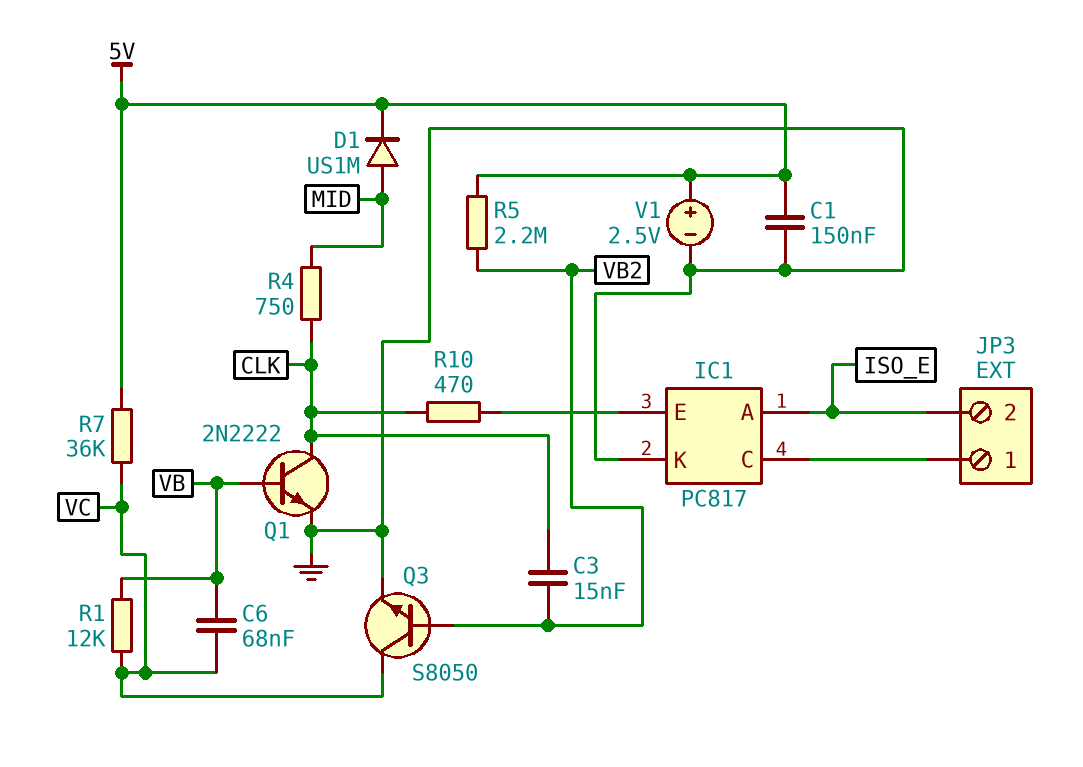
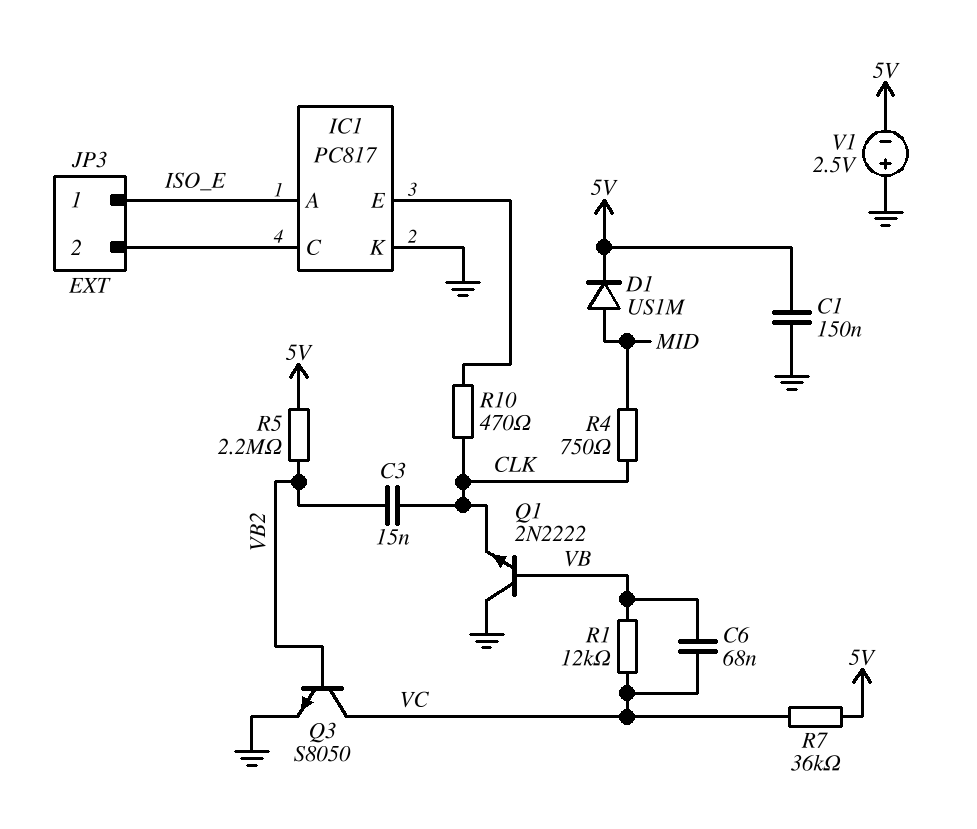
JP3 pin 1: IC1/C -> ISO_E
JP3 pin 2: ISO_E -> IC1/C
Q1: NPN 2N2222 (B VB, C CLK, E GND) -> NPN 2N2222 (B VB, C GND, E CLK)
V1: 2.5V (plus 5V, minus GND) -> 2.5V (plus GND, minus 5V)

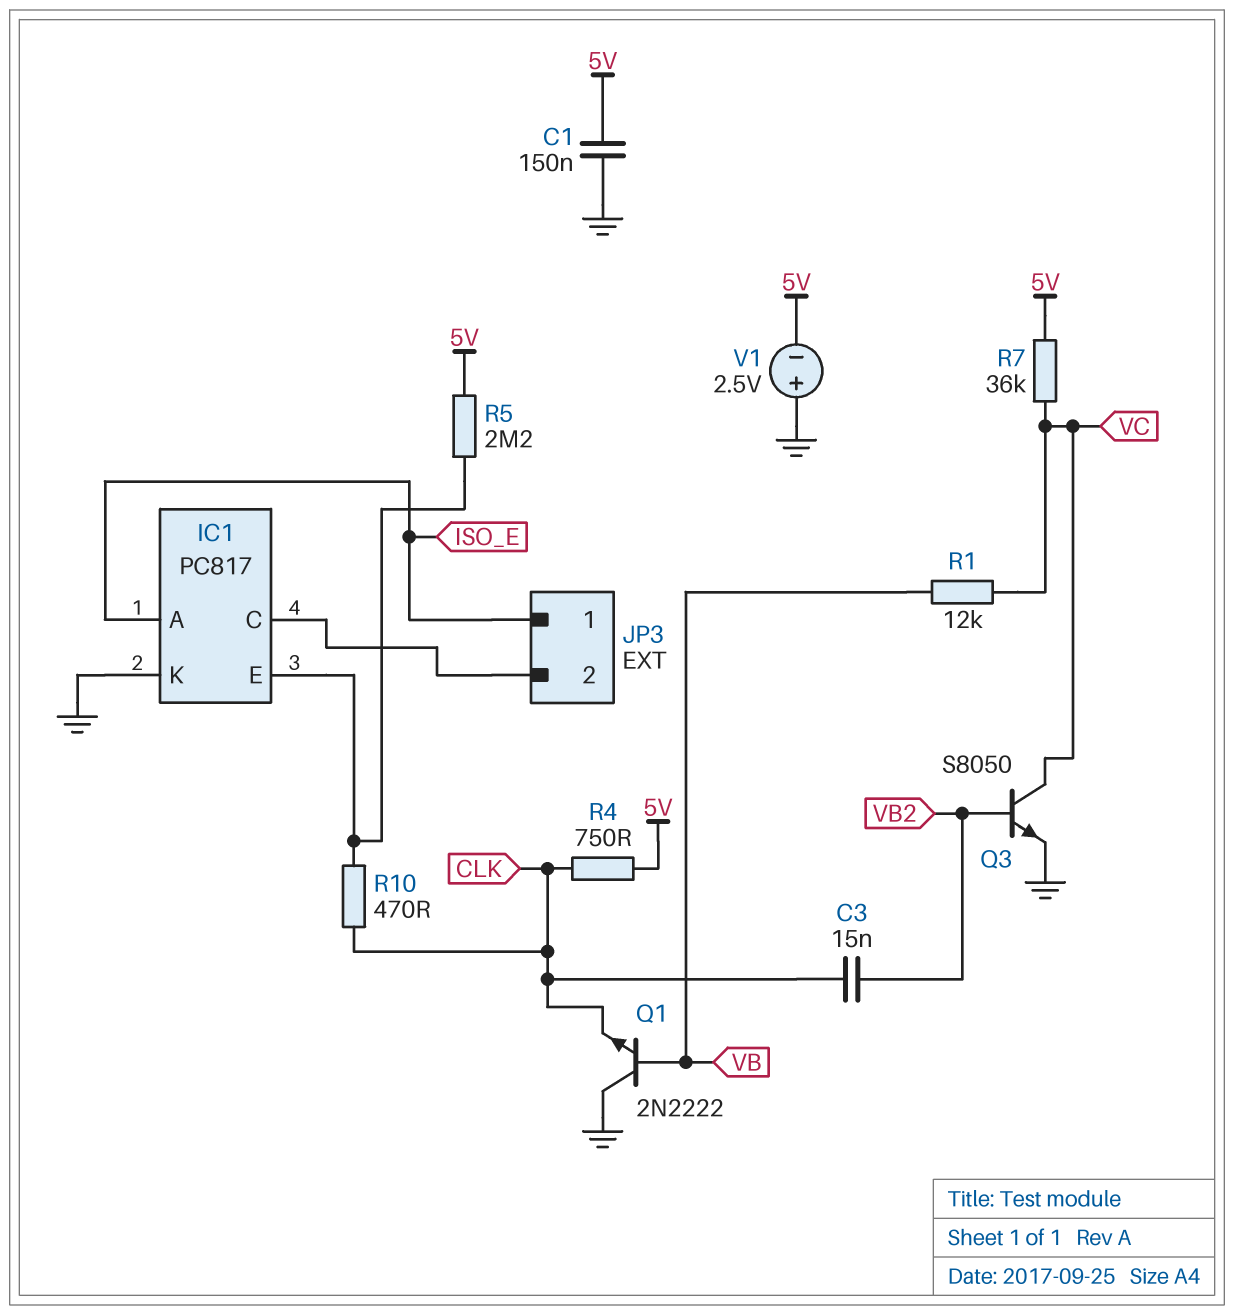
C6: 68nF (VB, VC) -> none
D1: diode US1M (A MID, K 5V) -> none
R4: 750 (CLK, MID) -> 750 (5V, CLK)
R5: 2.2M (5V, VB2) -> 2.2M (5V, IC1/E)

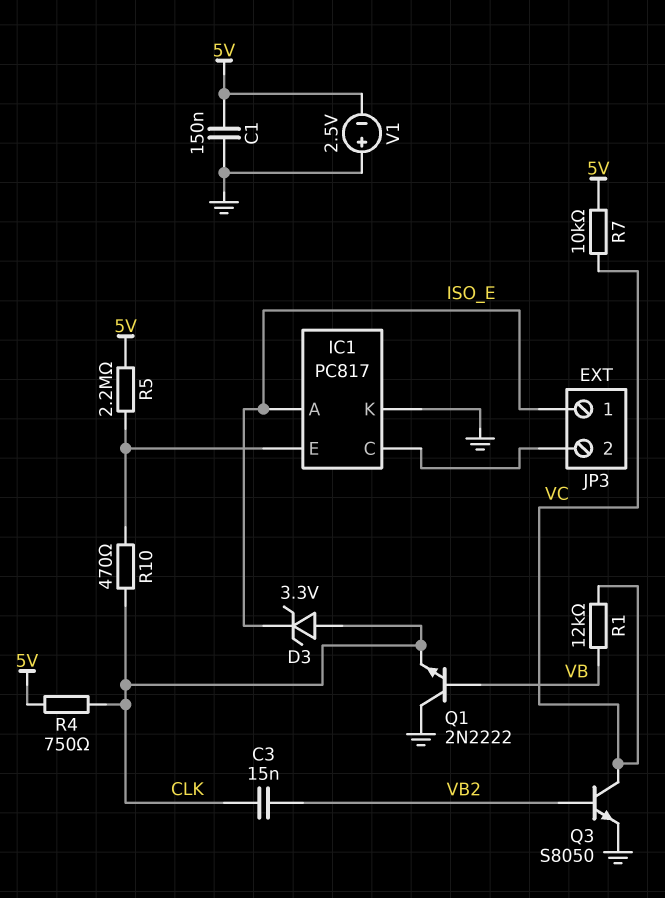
D3: none -> zener 3.3V (A CLK, K ISO_E)
R7: 36k (5V, VC) -> 10k (5V, VC)

